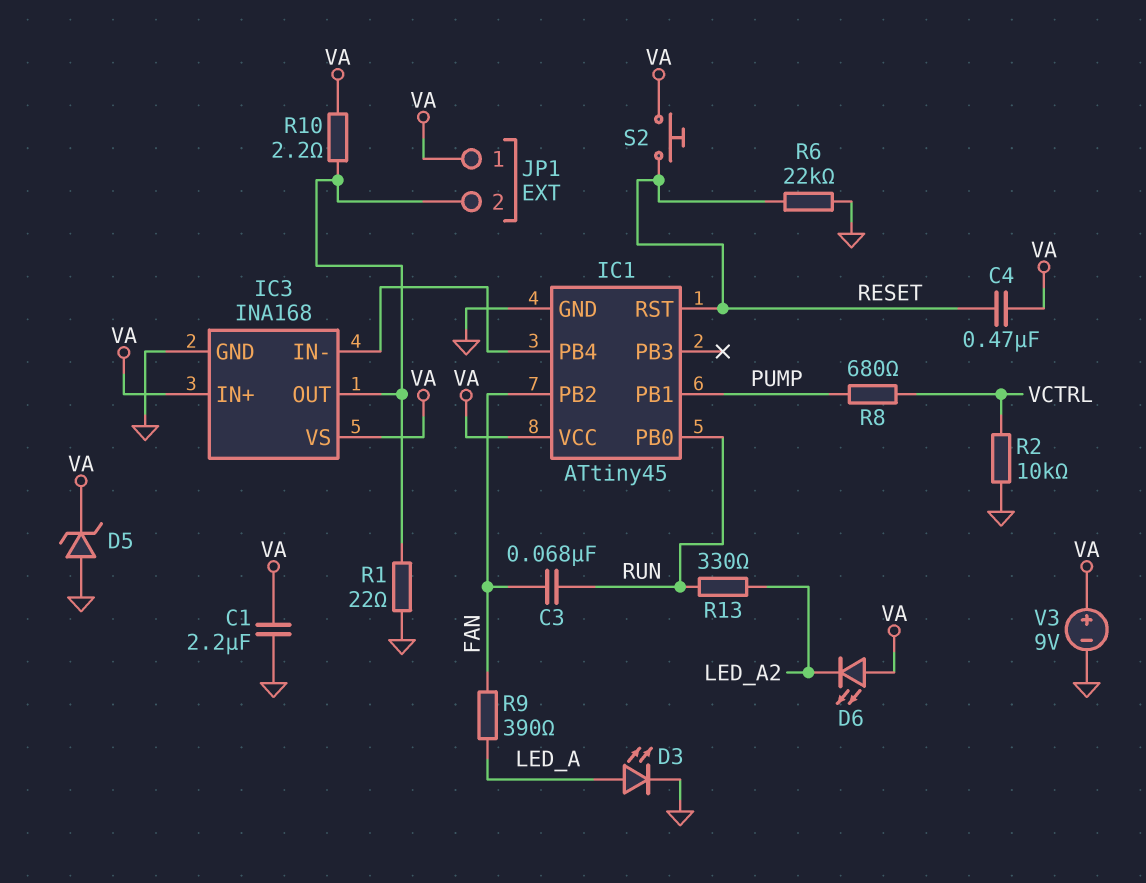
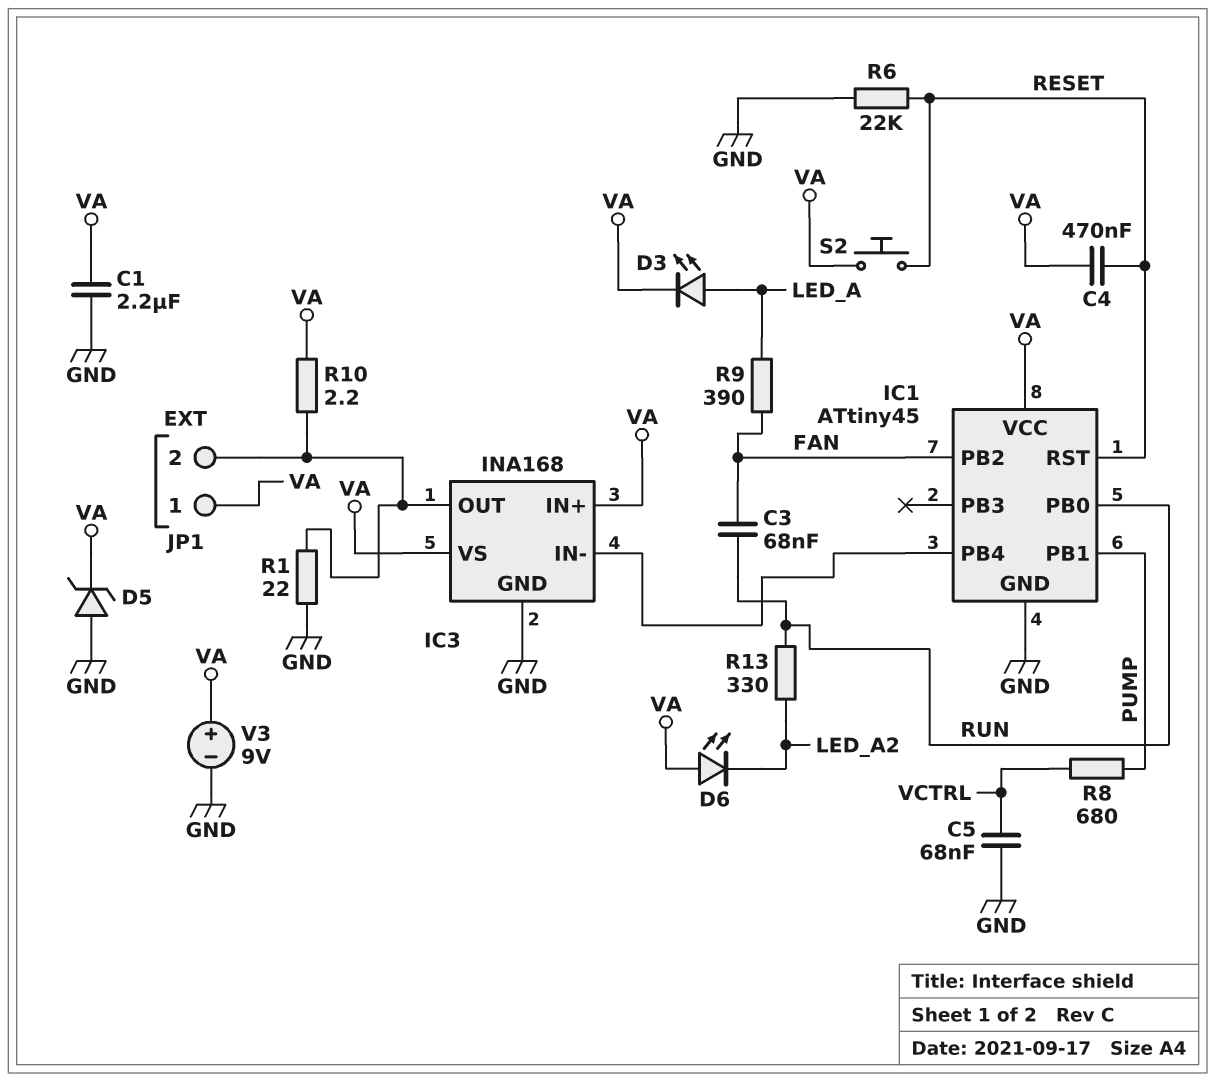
C5: none -> 68nF (GND, VCTRL)
D3: LED (A LED_A, K GND) -> LED (A LED_A, K VA)
R2: 10k (GND, VCTRL) -> none

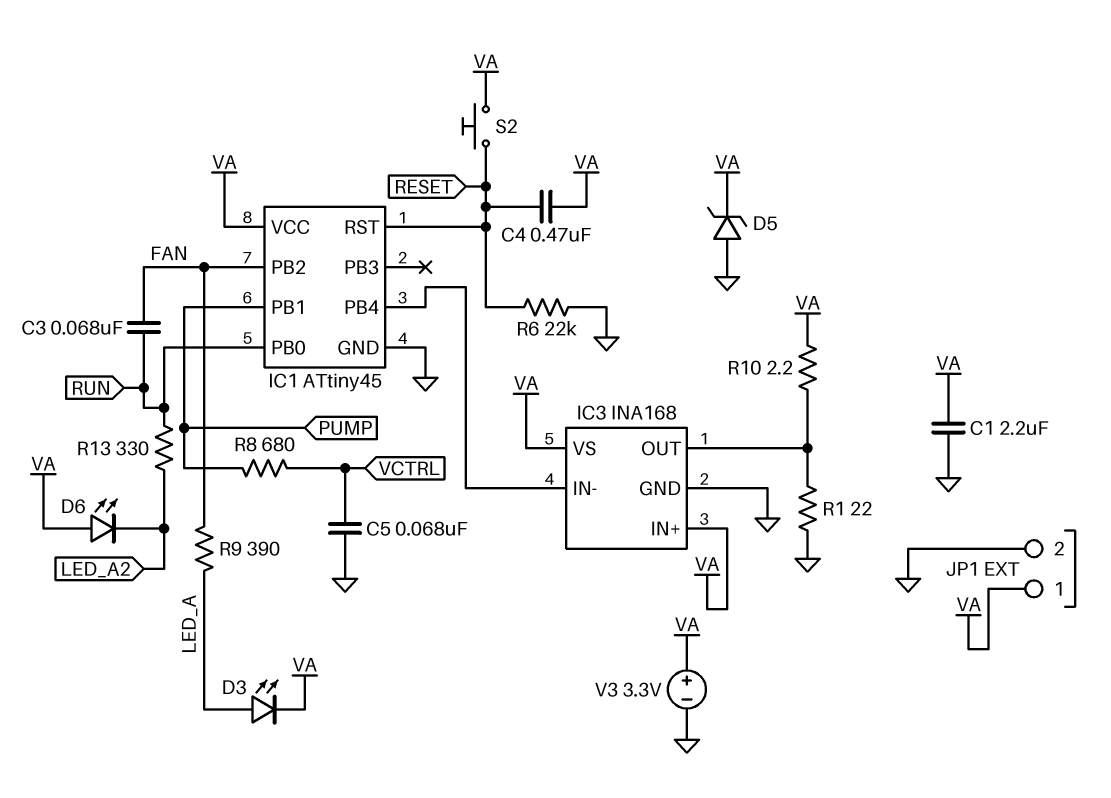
JP1 pin 2: IC3/OUT -> GND
V3: 9V (plus VA, minus GND) -> 3.3V (plus VA, minus GND)

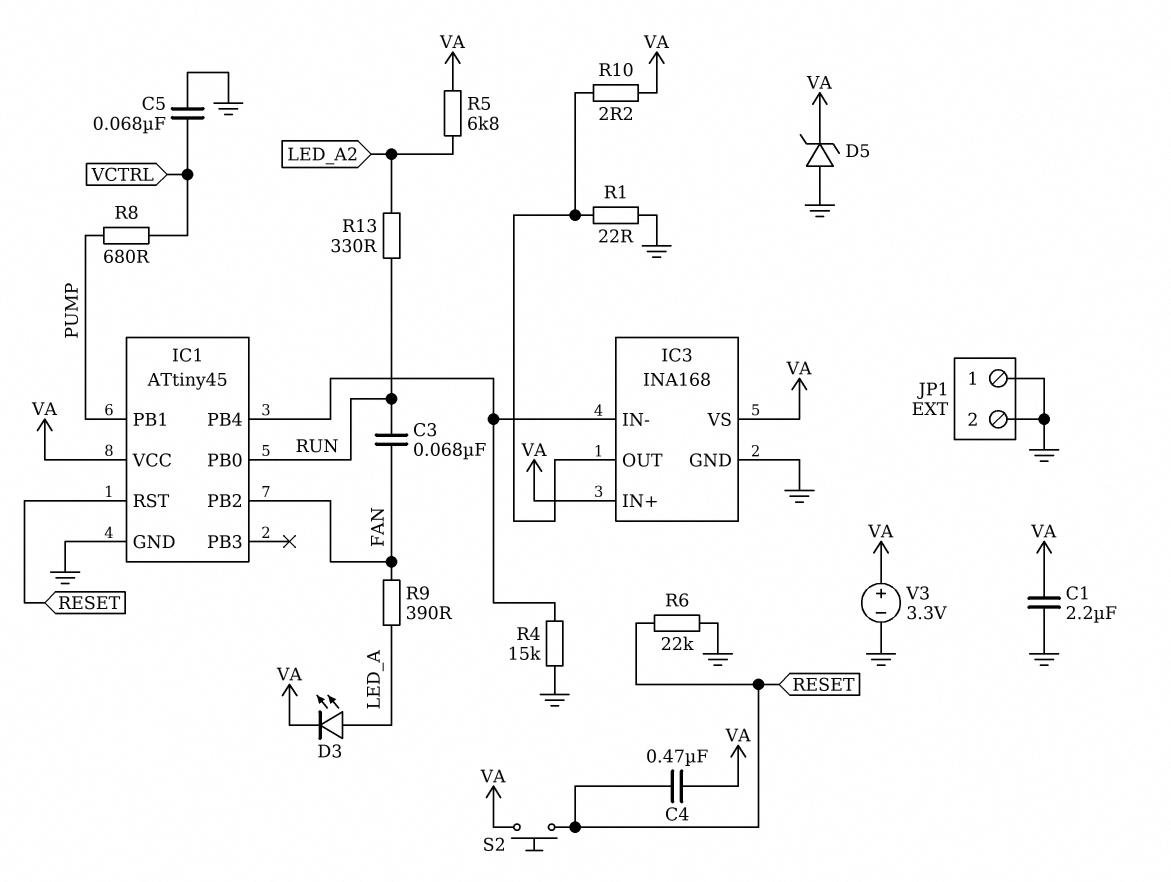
D6: LED (A VA, K LED_A2) -> none
JP1 pin 1: VA -> GND
R4: none -> 15k (GND, IC1/PB4)
R5: none -> 6.8k (LED_A2, VA)

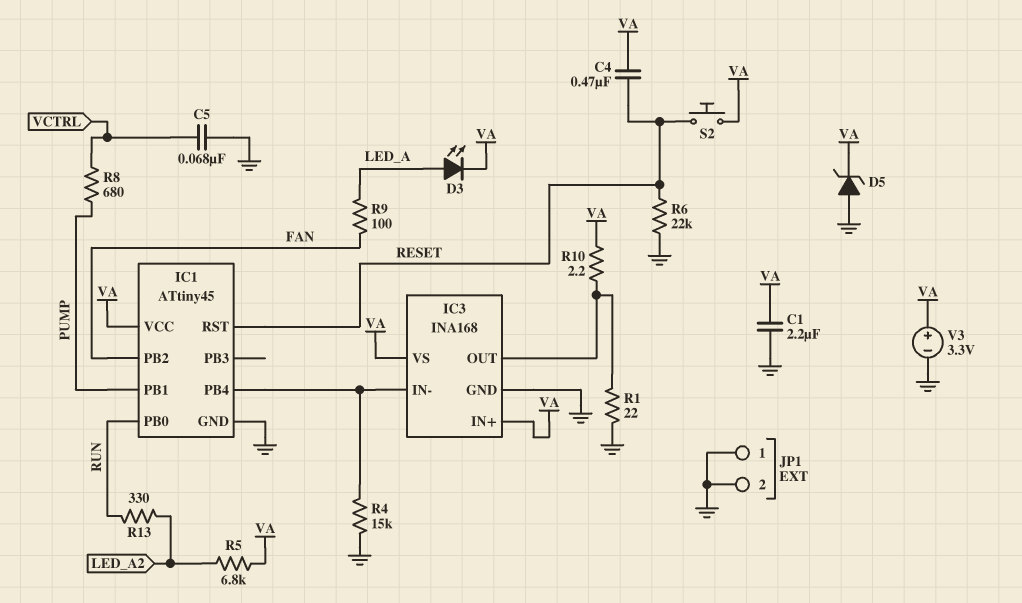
C3: 68nF (FAN, RUN) -> none
R9: 390 (FAN, LED_A) -> 100 (FAN, LED_A)

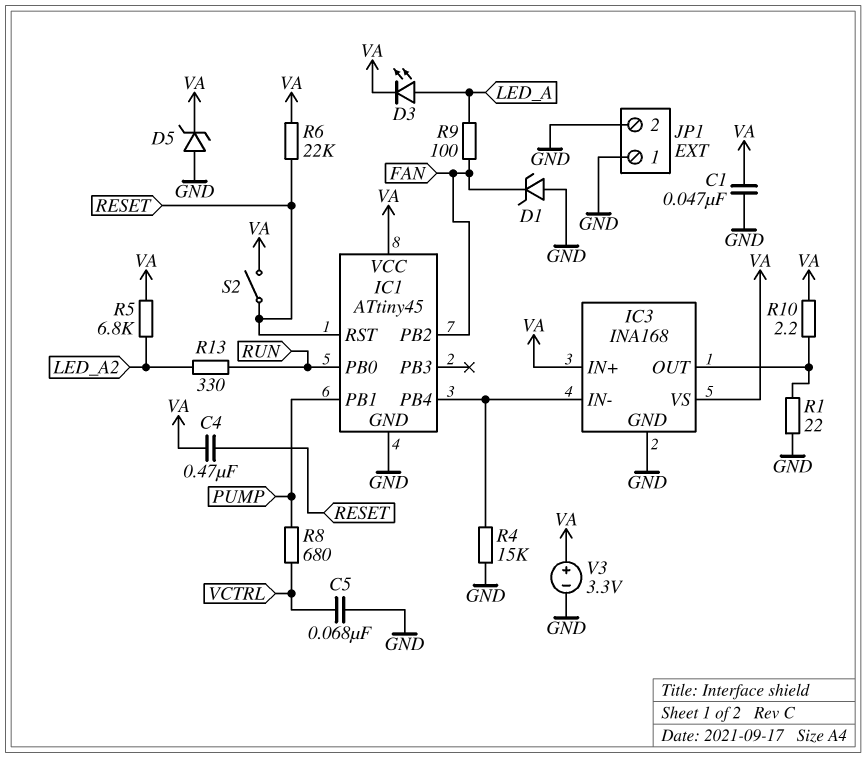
C1: 2.2uF (GND, VA) -> 47nF (GND, VA)
D1: none -> zener (A GND, K FAN)
R6: 22k (GND, RESET) -> 22k (RESET, VA)
S2: button (RESET, VA) -> switch (RESET, VA)

